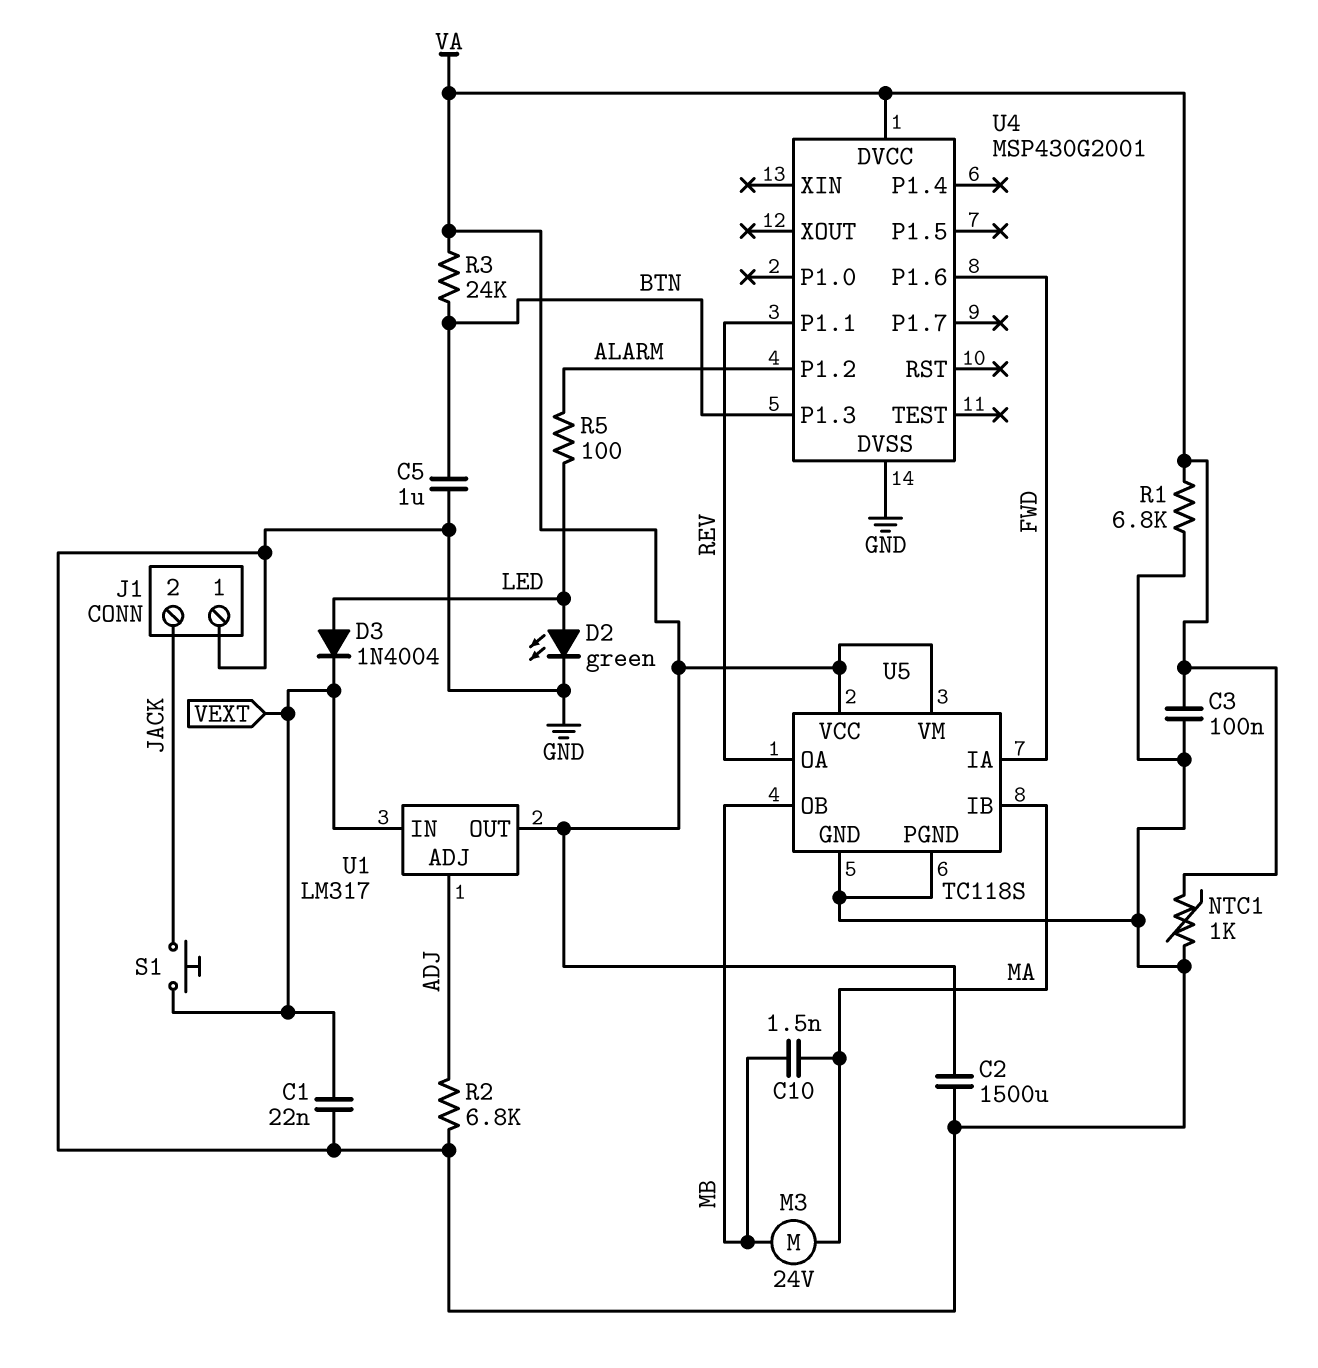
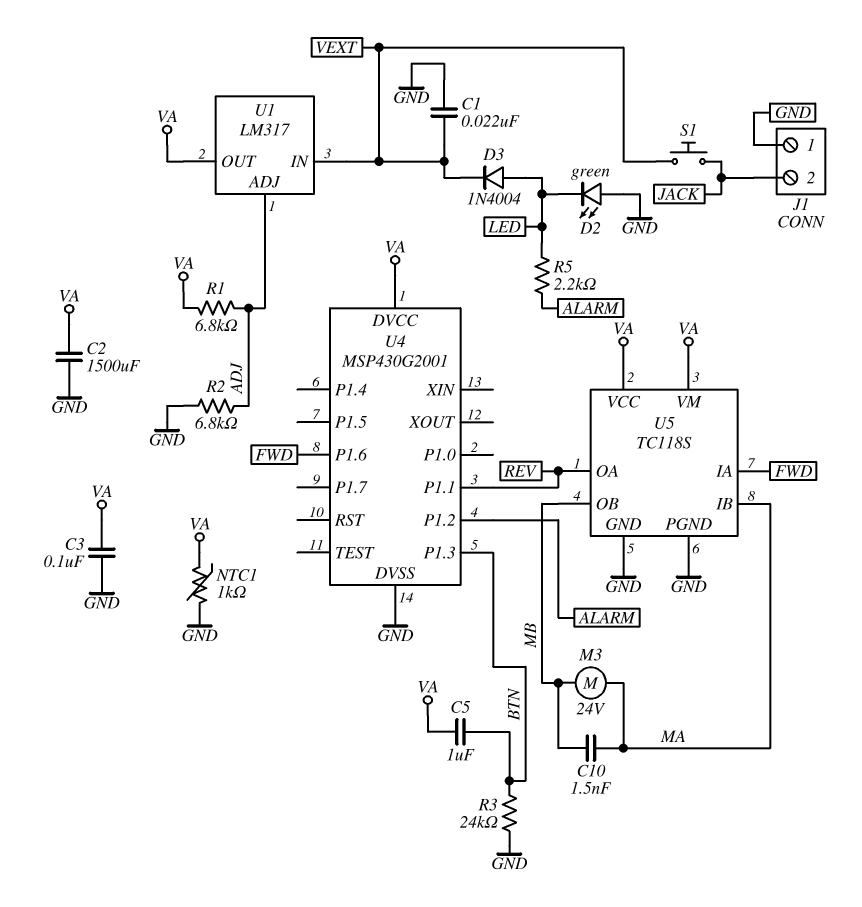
C5: 1uF (BTN, GND) -> 1uF (BTN, VA)
D2: LED green (A LED, K GND) -> LED green (A GND, K LED)
R1: 6.8k (GND, VA) -> 6.8k (ADJ, VA)
R3: 24k (BTN, VA) -> 24k (BTN, GND)
R5: 100 (ALARM, LED) -> 2.2k (ALARM, LED)

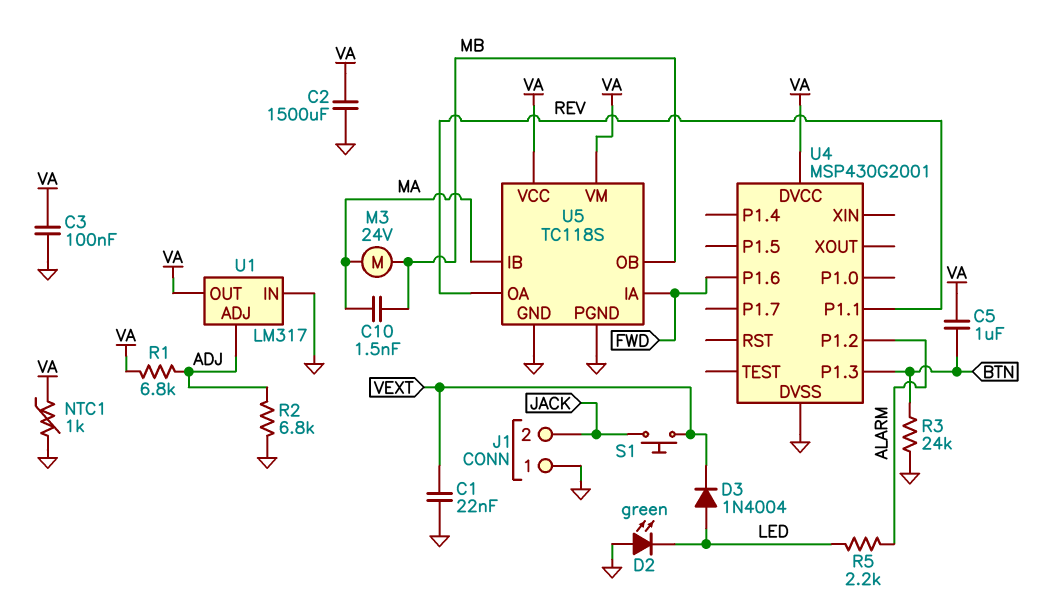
U1 pin IN: VEXT -> GND

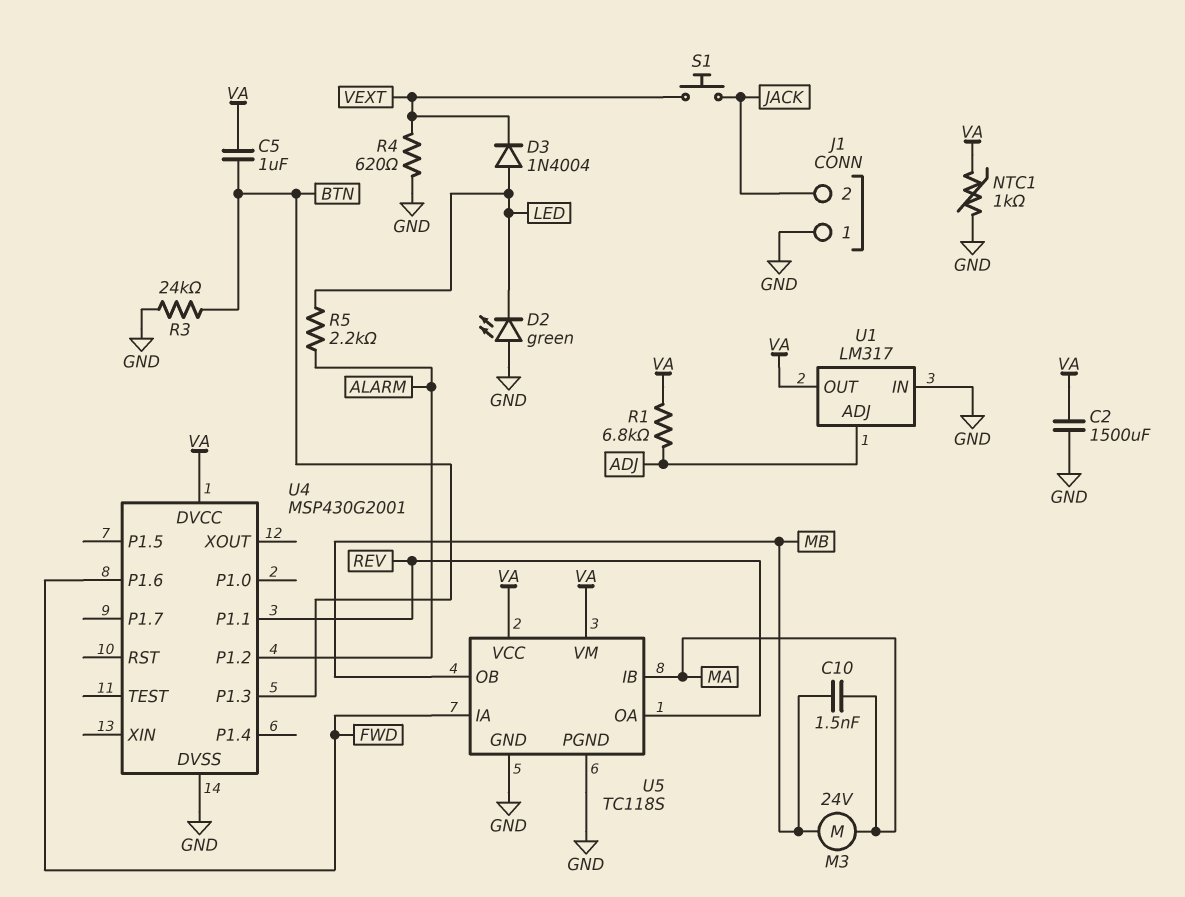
C1: 22nF (GND, VEXT) -> none
C3: 100nF (GND, VA) -> none
R2: 6.8k (ADJ, GND) -> none
R4: none -> 620 (GND, VEXT)

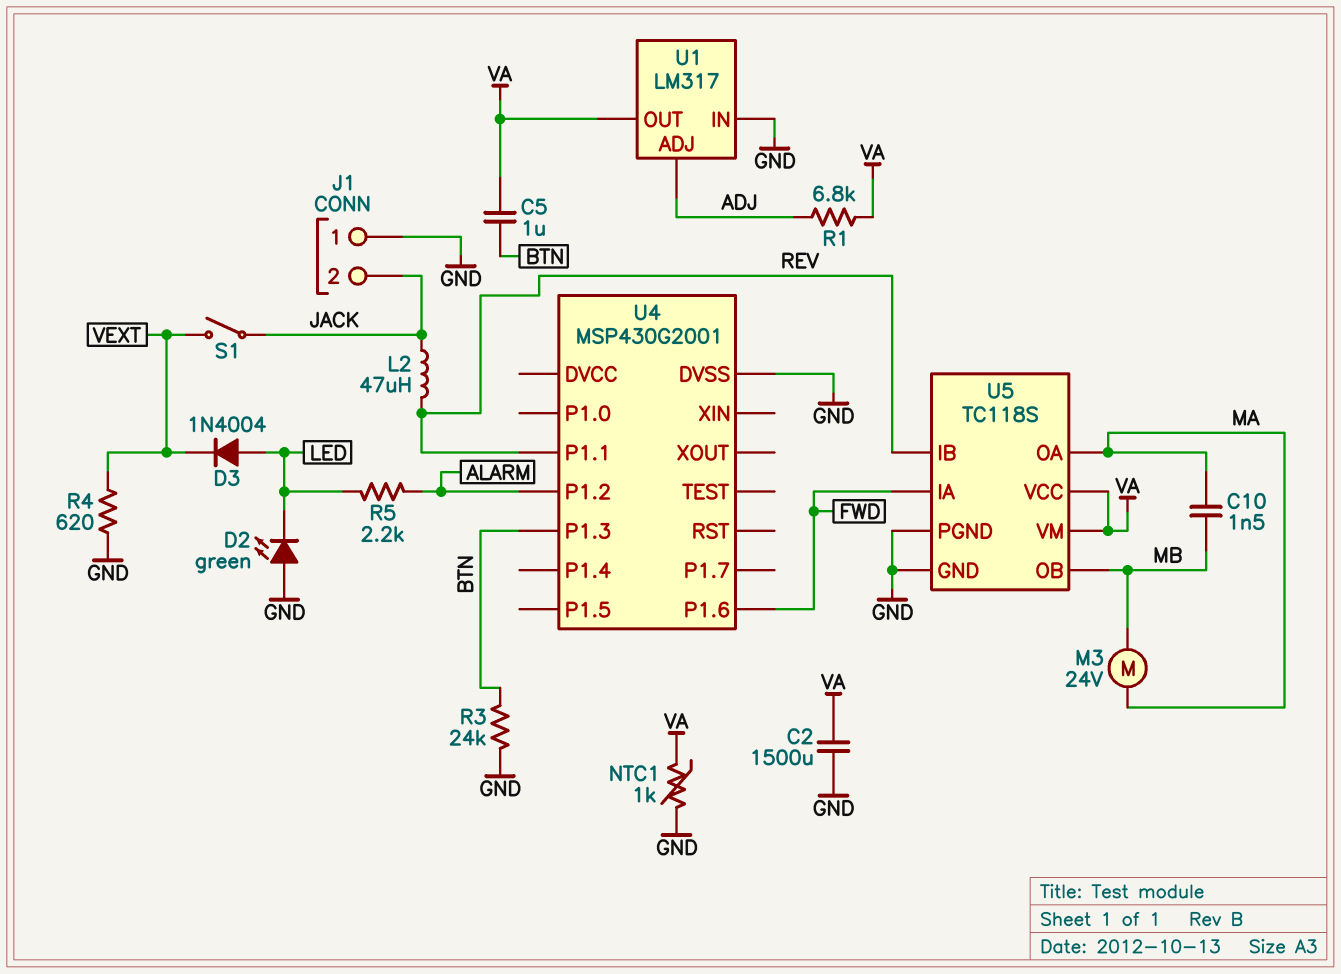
L2: none -> 47uH (JACK, REV)
S1: button (JACK, VEXT) -> switch (JACK, VEXT)
U4 pin DVCC: VA -> none
U5 pin IB: MA -> REV
U5 pin OA: REV -> MA

